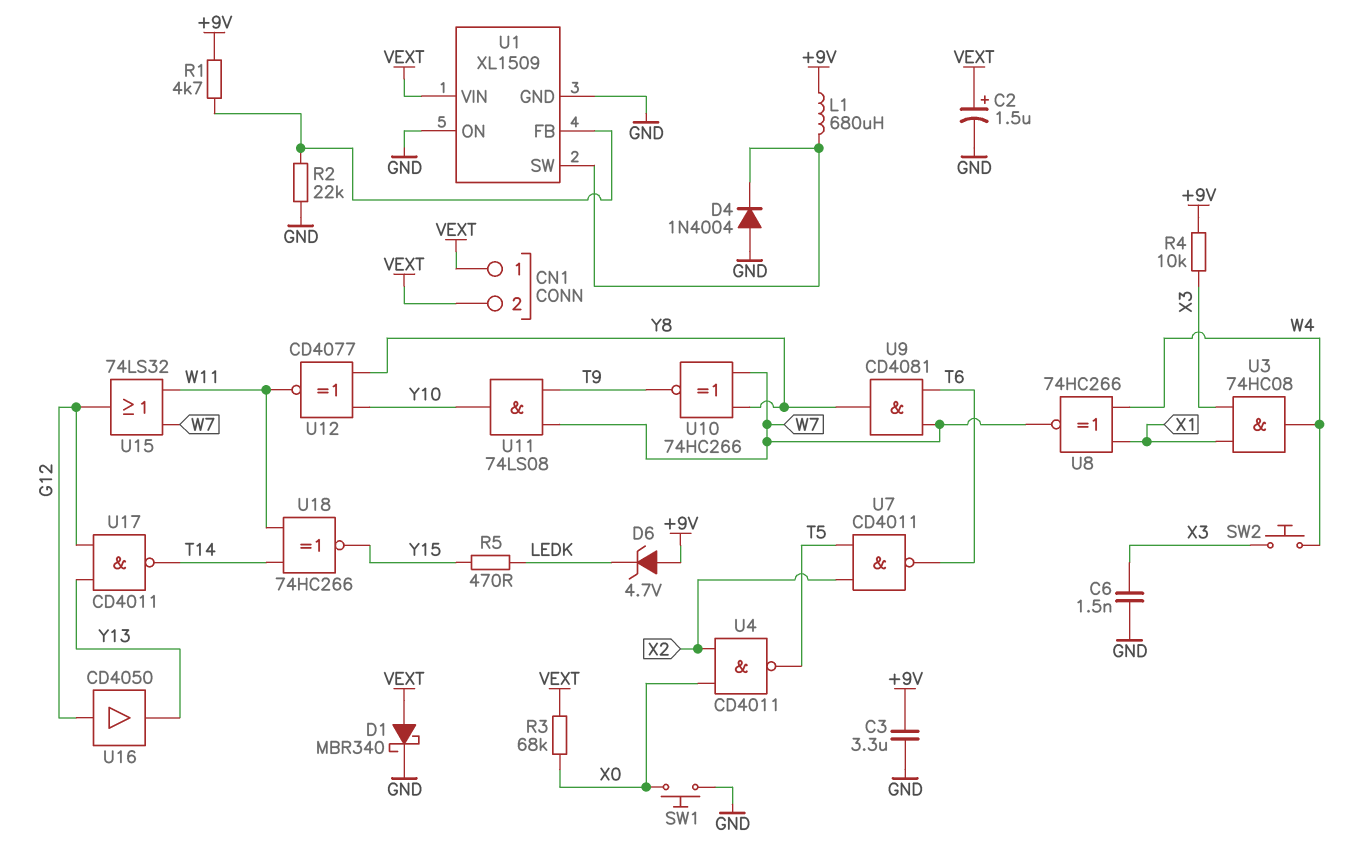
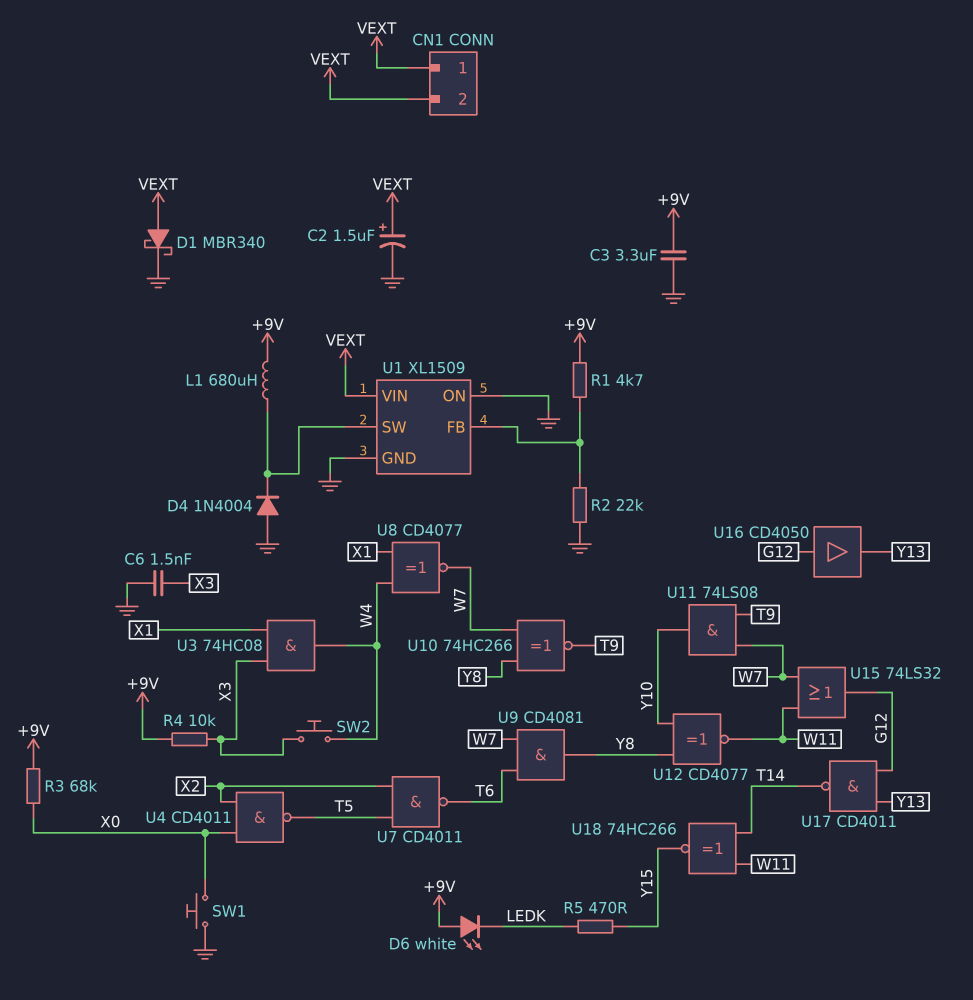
D6: zener 4.7V (A +9V, K LEDK) -> LED white (A +9V, K LEDK)
R3: 68k (VEXT, X0) -> 68k (+9V, X0)
U8: XNOR 74HC266 (in W4, in X1, out W7) -> XNOR CD4077 (in W4, in X1, out W7)

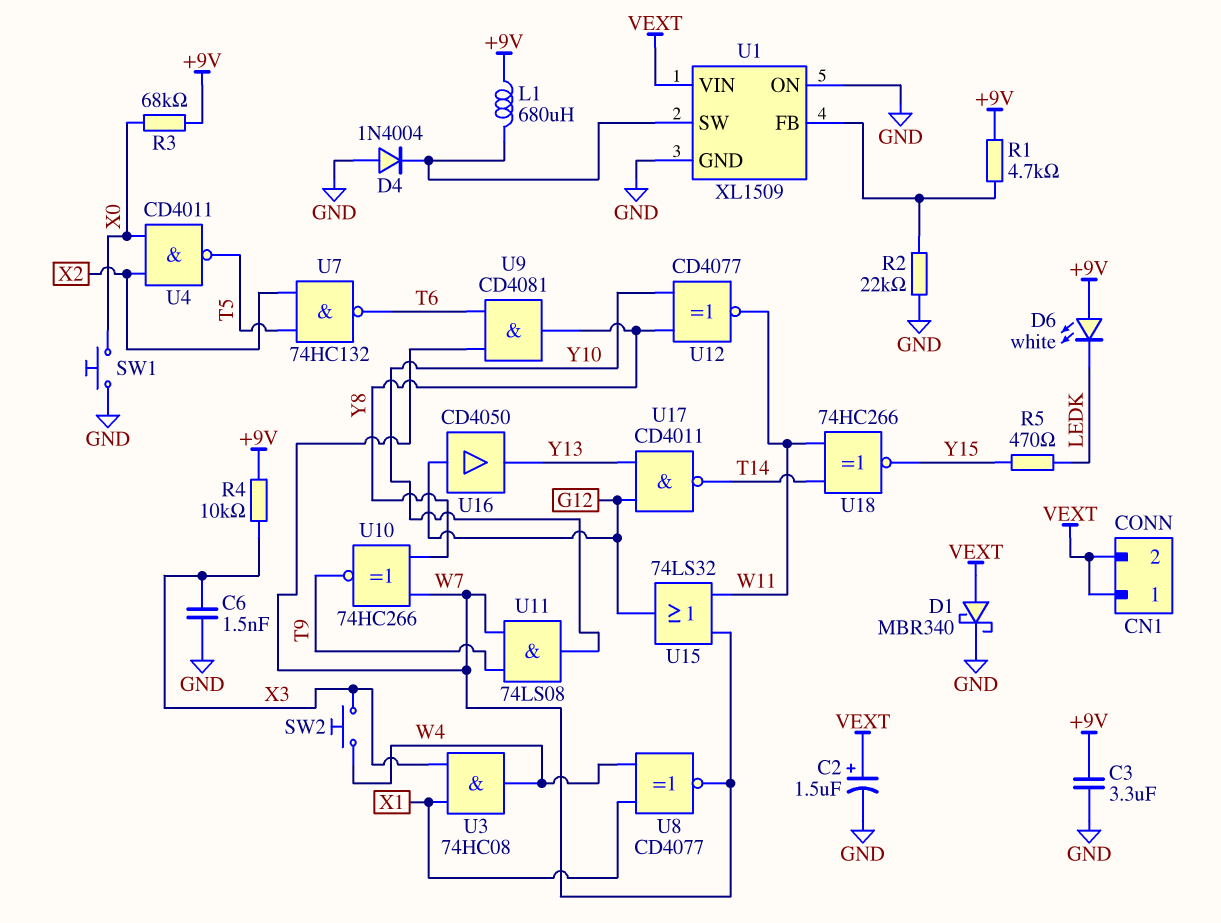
U7: NAND CD4011 (in T5, in X2, out T6) -> NAND 74HC132 (in T5, in X2, out T6)

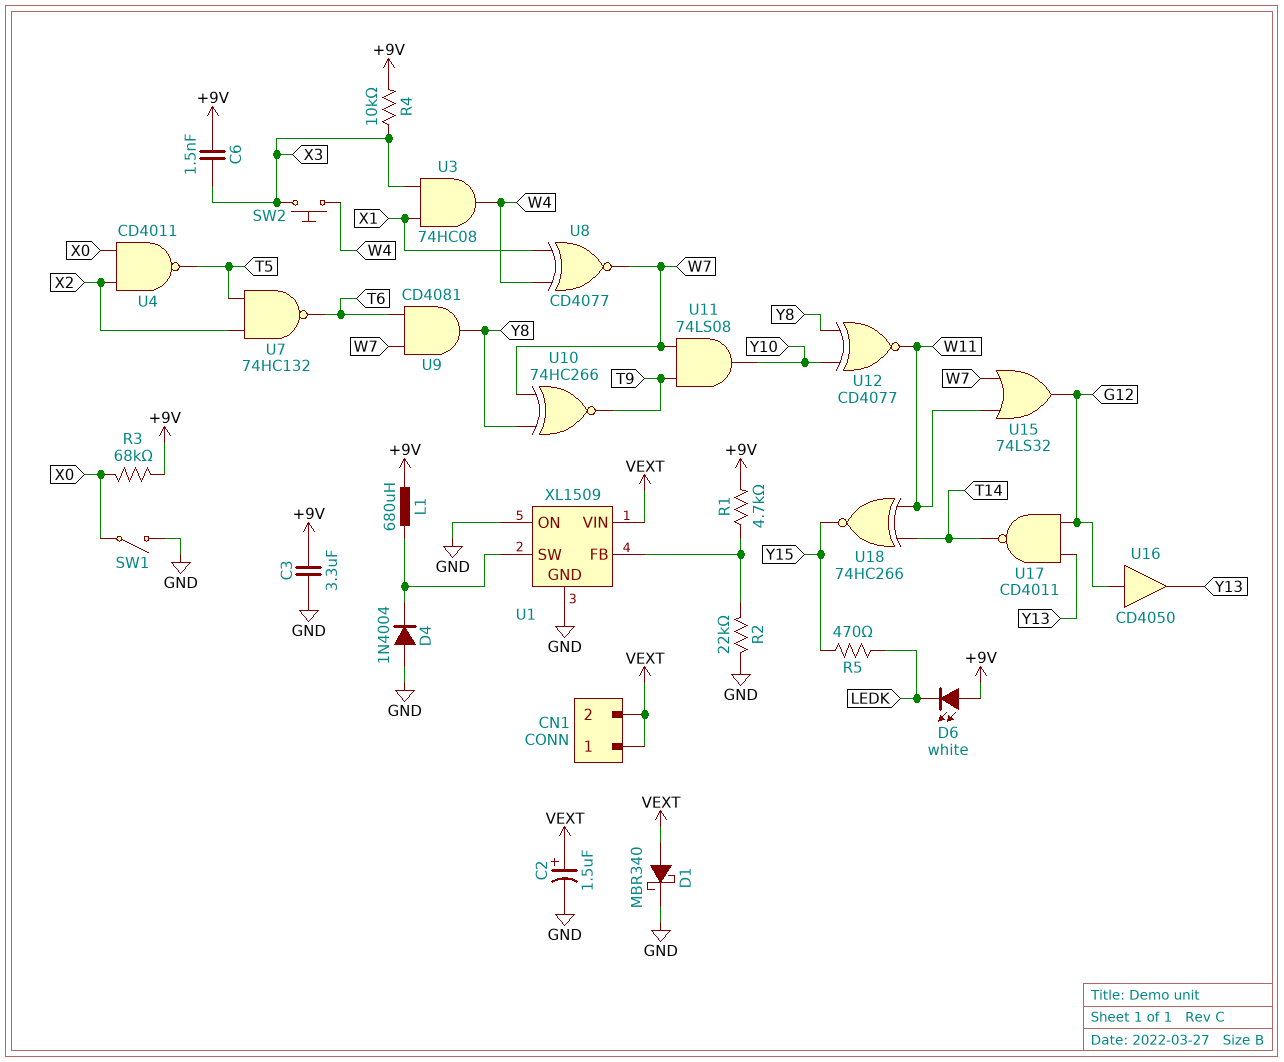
C6: 1.5nF (GND, X3) -> 1.5nF (+9V, X3)
SW1: button (GND, X0) -> switch (GND, X0)

